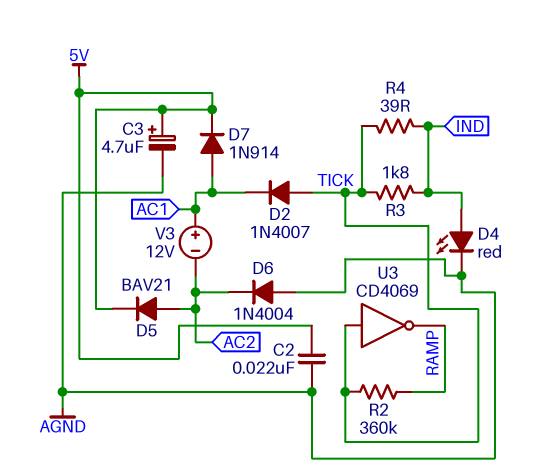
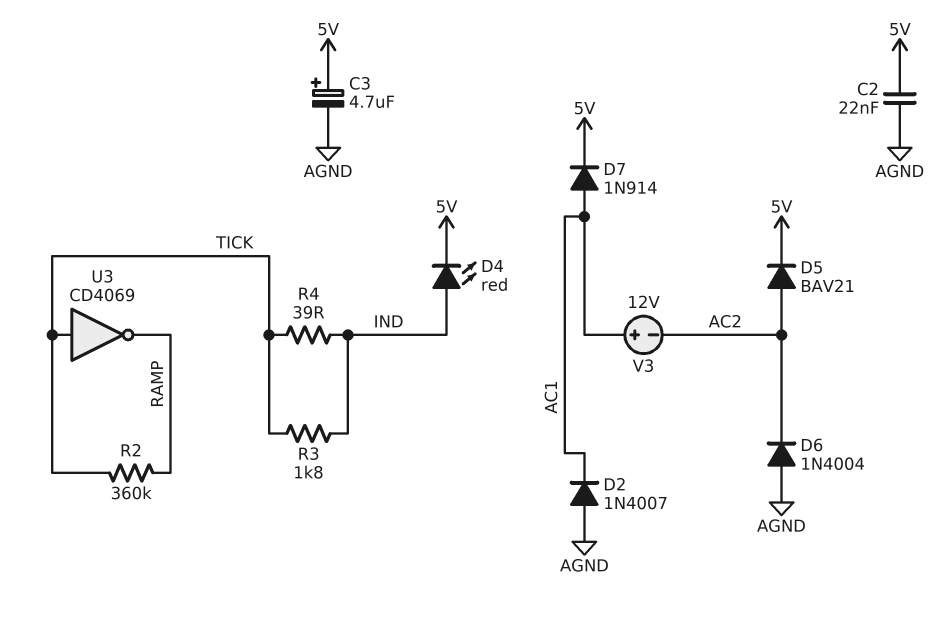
D2: diode 1N4007 (A TICK, K AC1) -> diode 1N4007 (A AGND, K AC1)
D4: LED red (A IND, K AGND) -> LED red (A IND, K 5V)

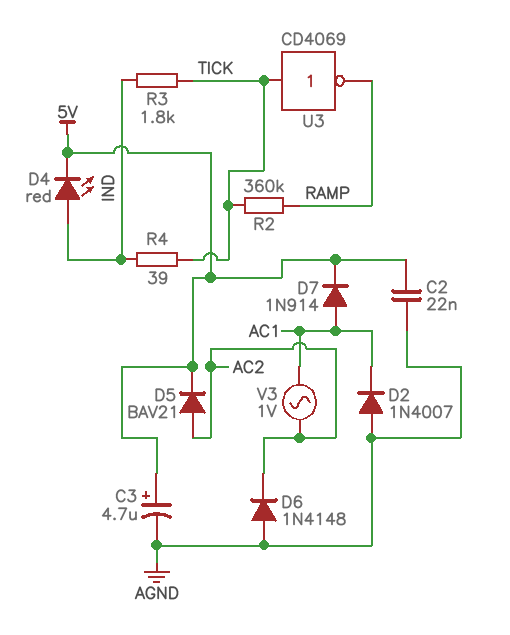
D6: diode 1N4004 (A AGND, K AC2) -> diode 1N4148 (A AGND, K AC2)
V3: 12V (plus AC1, minus AC2) -> AC 1V (AC1, AC2)

